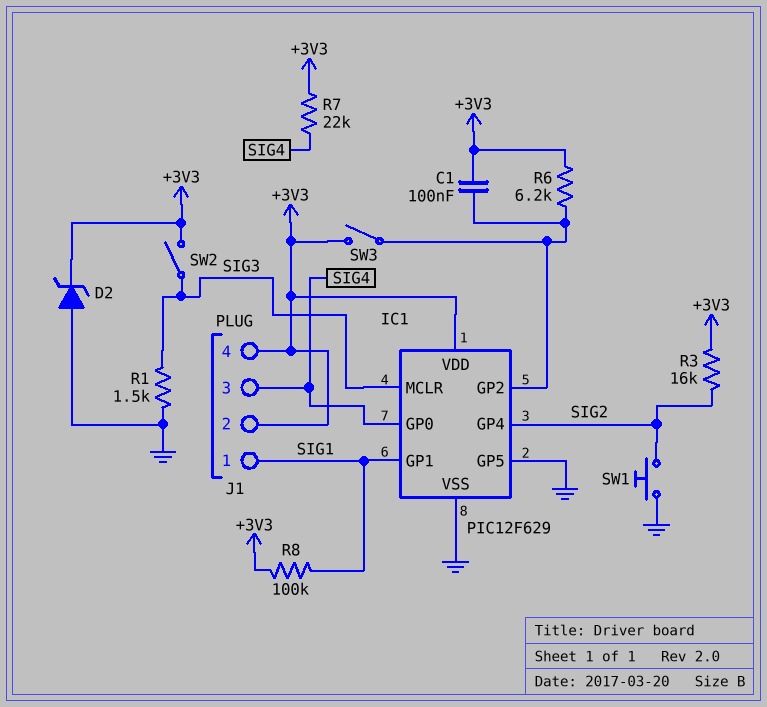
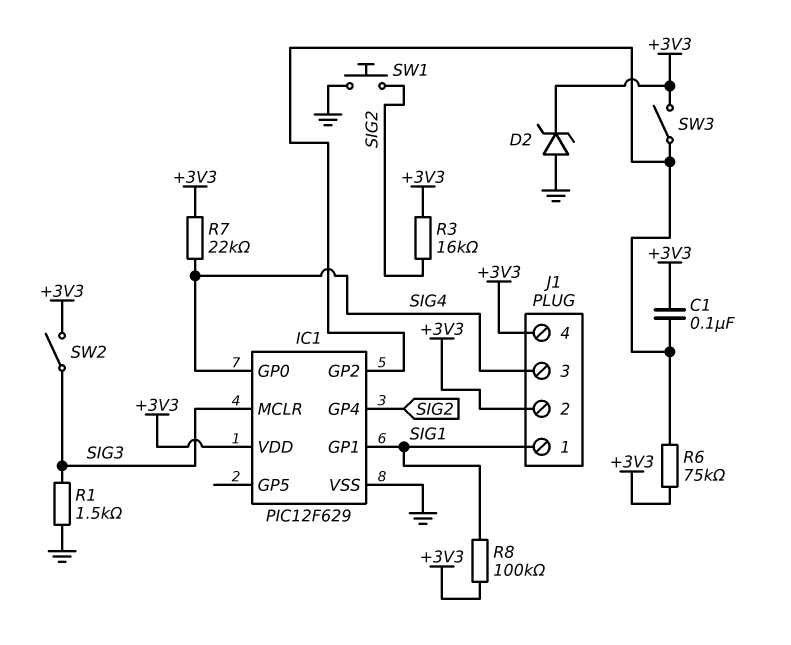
IC1 pin GP5: GND -> none
R6: 6.2k (+3V3, IC1/GP2) -> 75k (+3V3, IC1/GP2)

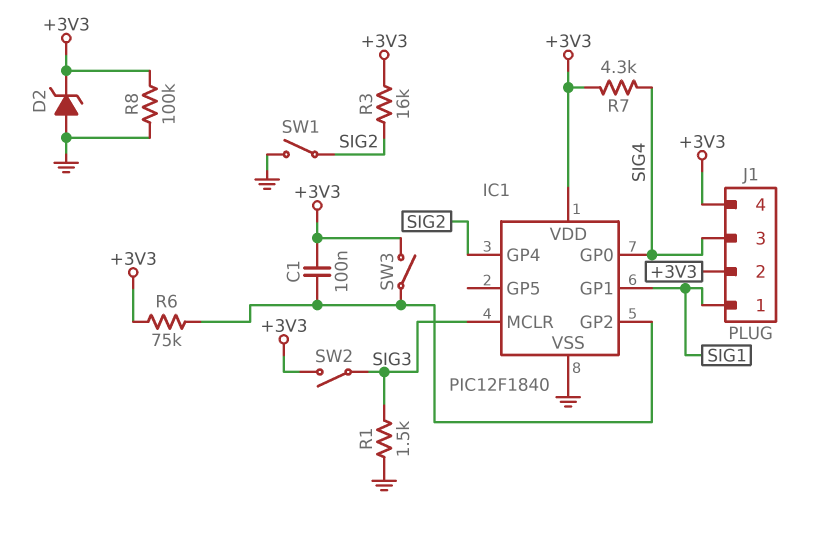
IC1: PIC12F629 -> PIC12F1840
R7: 22k (+3V3, SIG4) -> 4.3k (+3V3, SIG4)
R8: 100k (+3V3, SIG1) -> 100k (+3V3, GND)
SW1: button (GND, SIG2) -> switch (GND, SIG2)

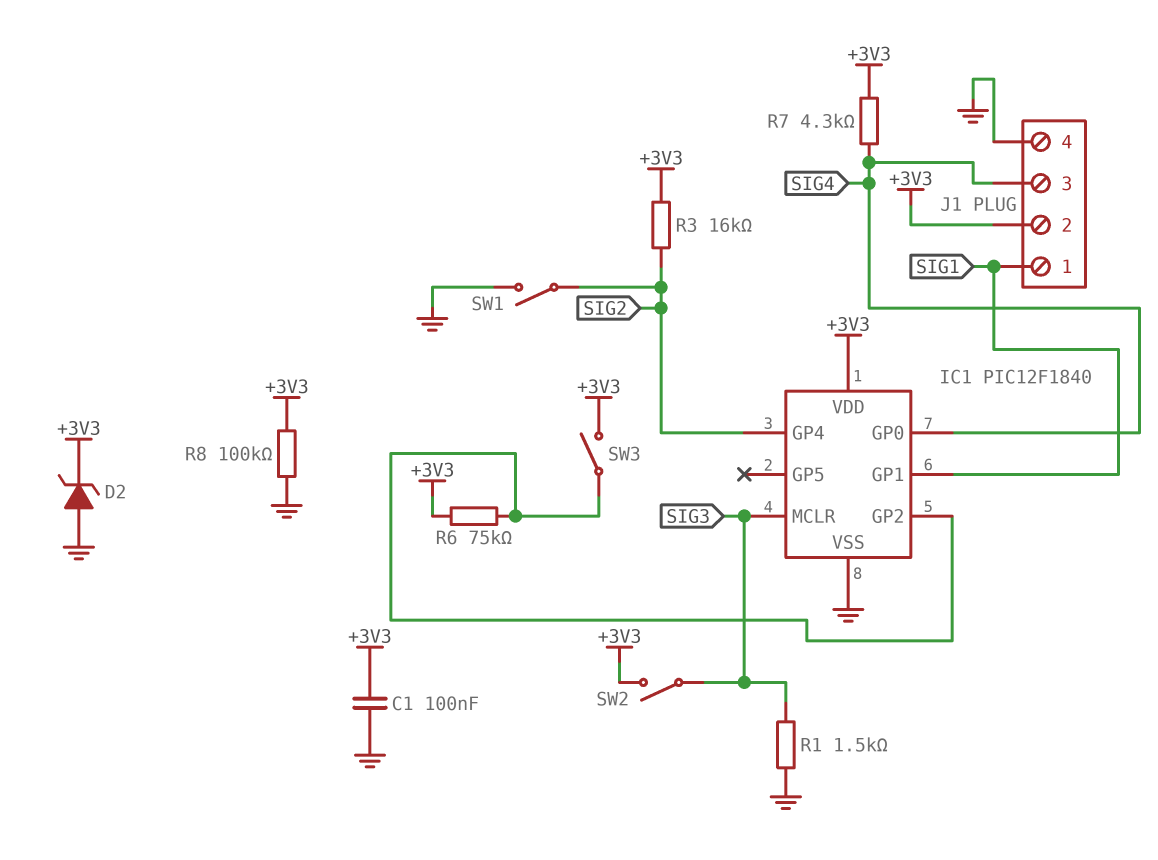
C1: 100nF (+3V3, IC1/GP2) -> 100nF (+3V3, GND)
J1 pin 4: +3V3 -> GND

